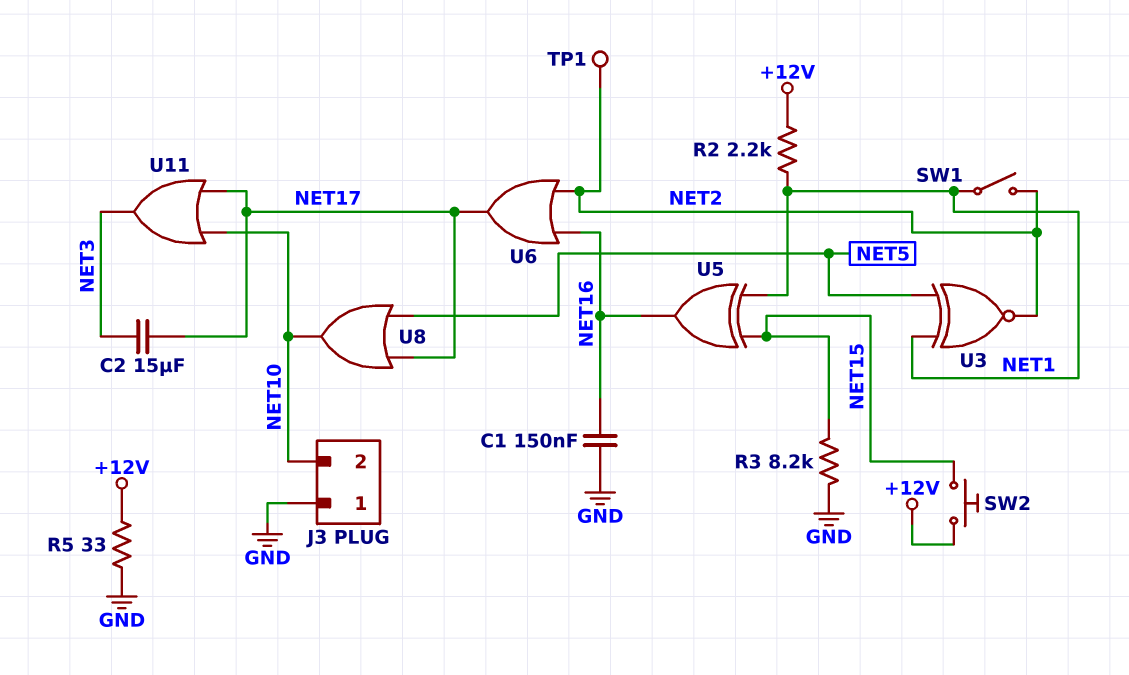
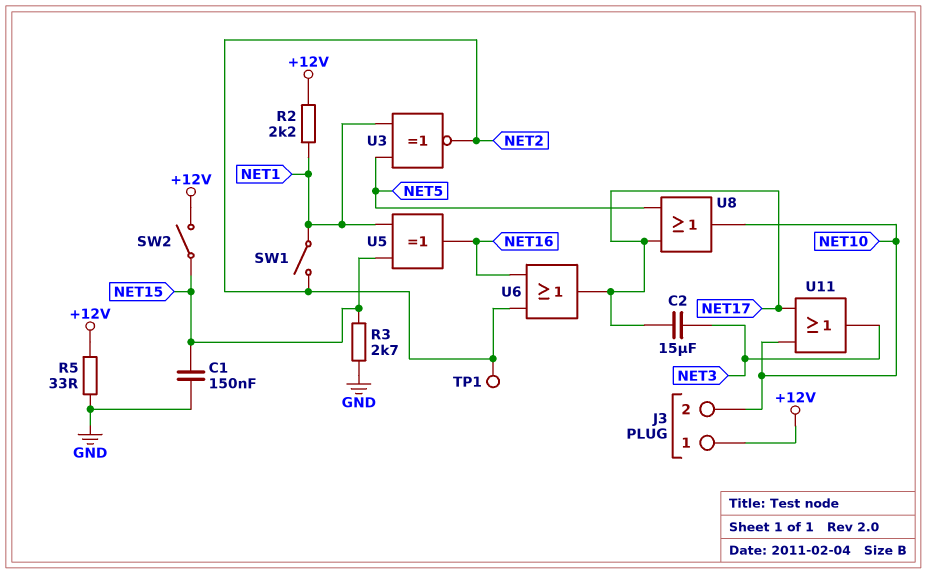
C1: 150nF (GND, NET16) -> 150nF (GND, NET15)
J3 pin 1: GND -> +12V
R3: 8.2k (GND, NET15) -> 2.7k (GND, NET15)
SW2: button (+12V, NET15) -> switch (+12V, NET15)

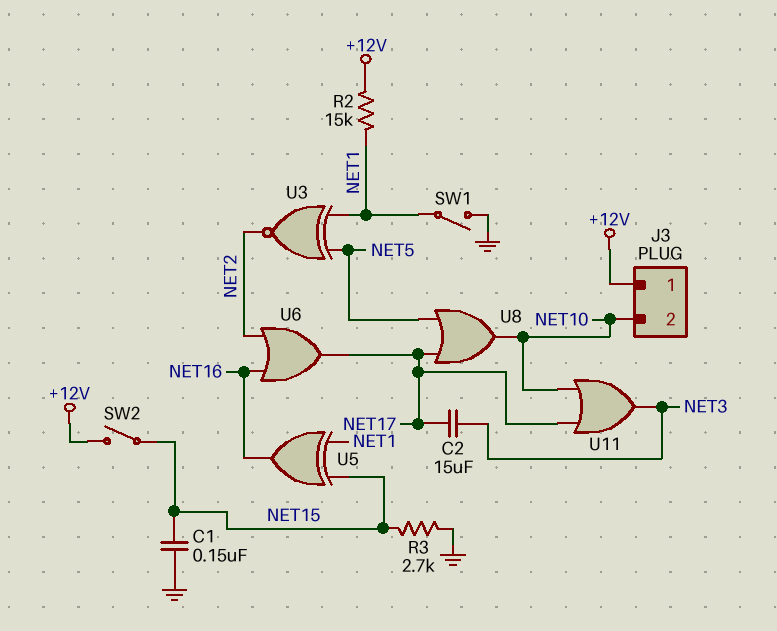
R2: 2.2k (+12V, NET1) -> 15k (+12V, NET1)
R5: 33 (+12V, GND) -> none
SW1: switch (NET1, NET2) -> switch (GND, NET1)
TP1: test point (NET2) -> none

